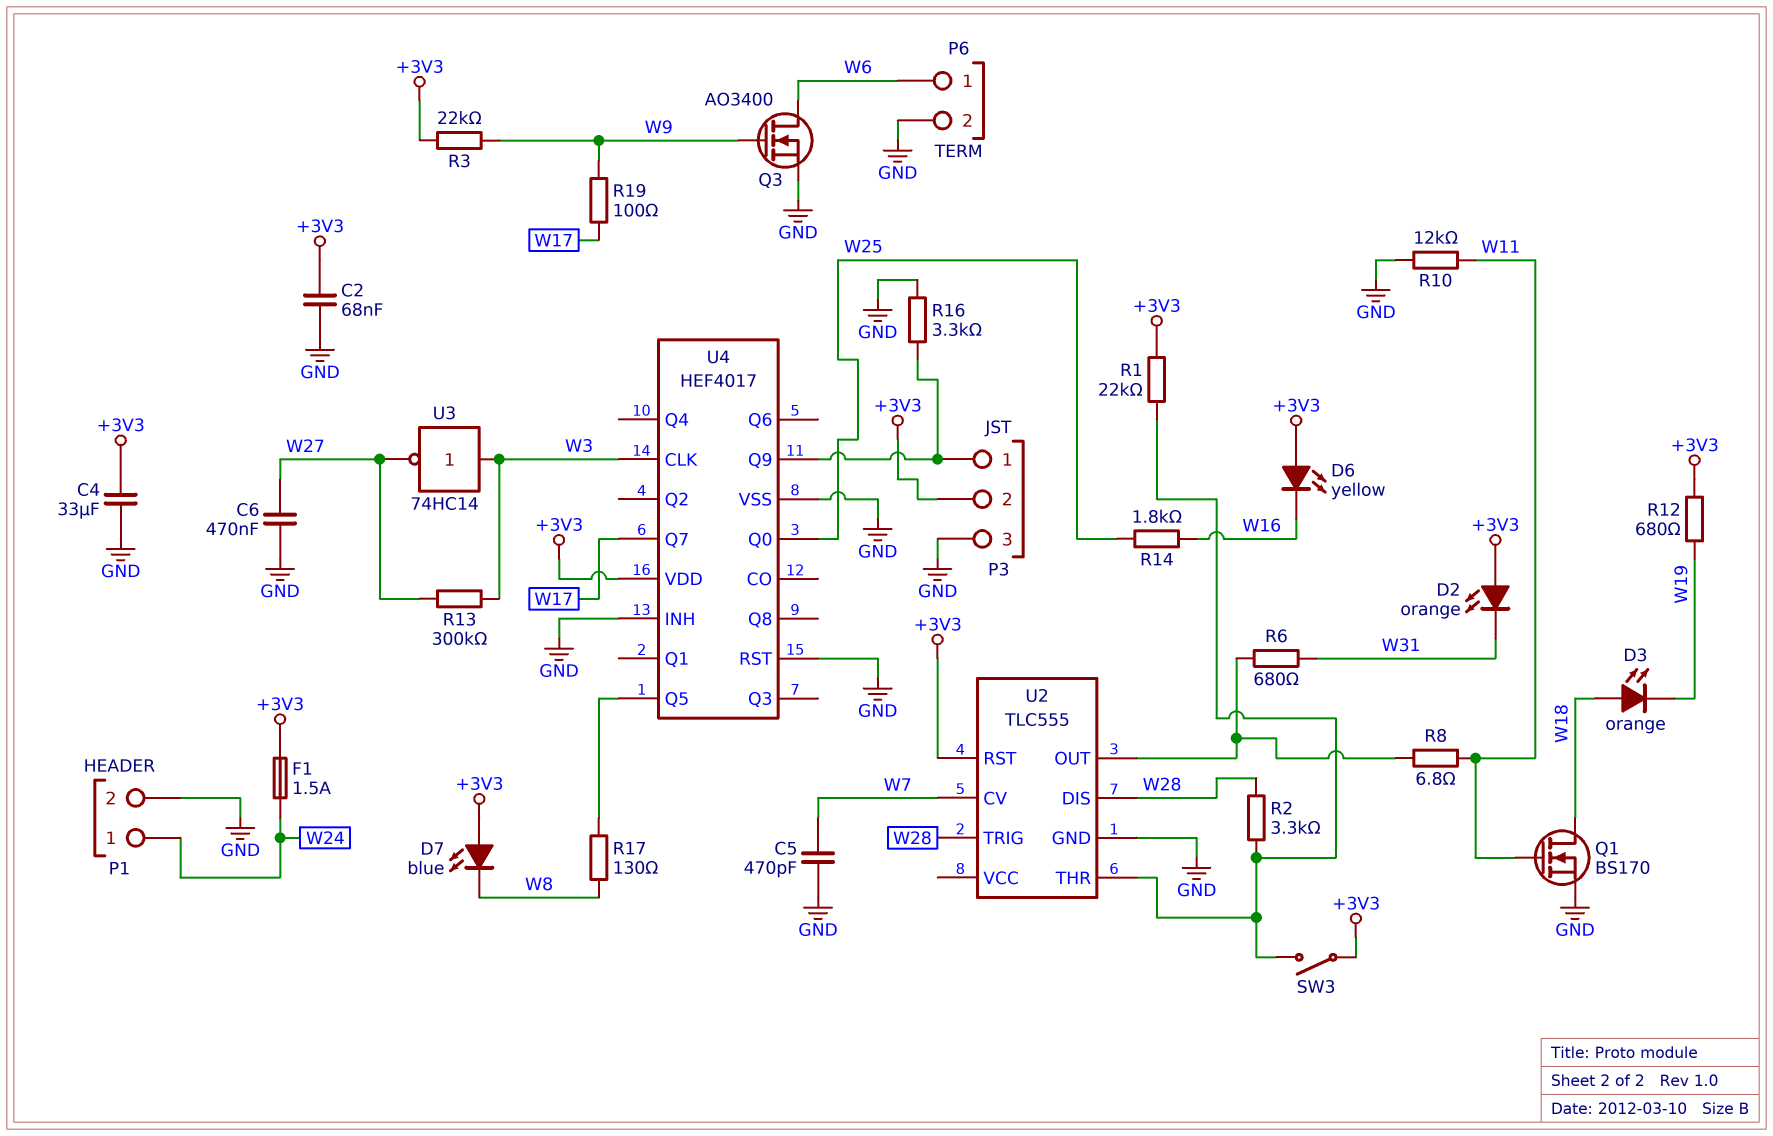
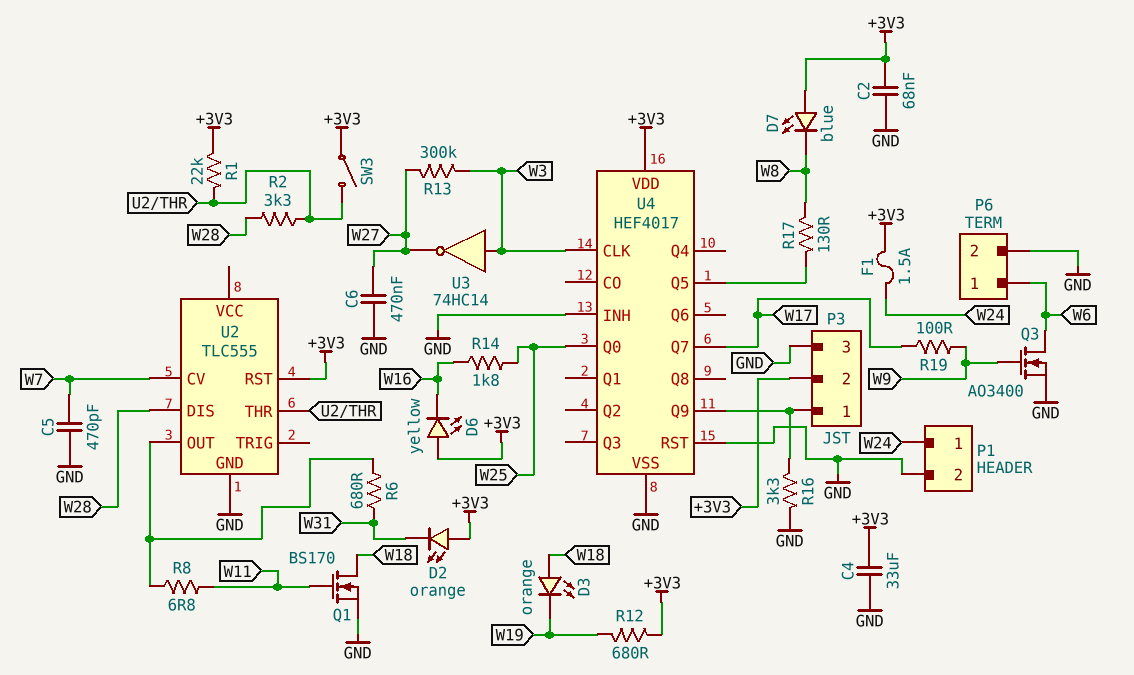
R3: 22k (+3V3, W9) -> none
R10: 12k (GND, W11) -> none
U2 pin TRIG: W28 -> none

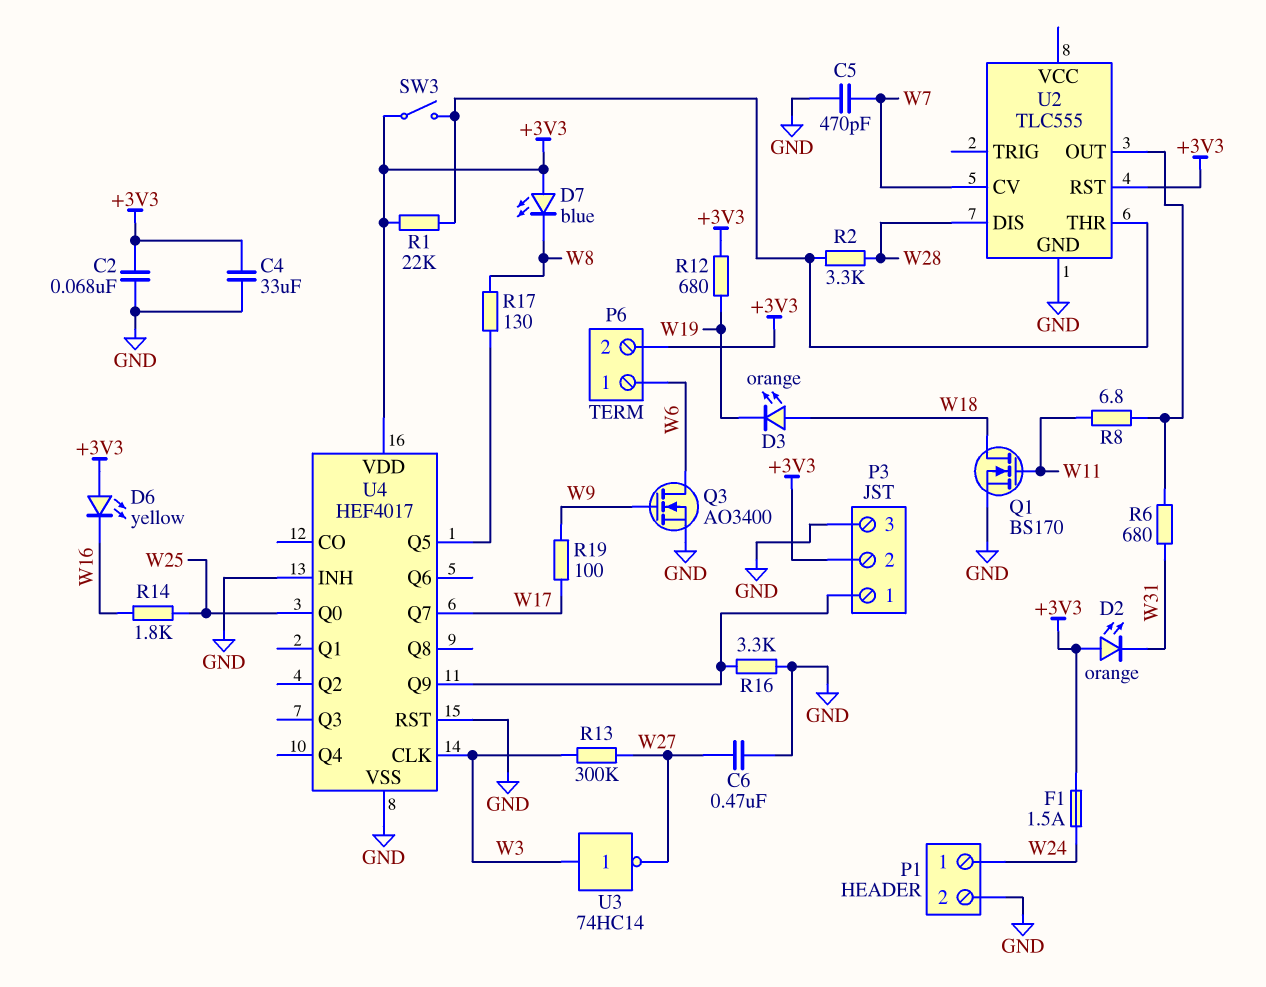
P6 pin 2: GND -> +3V3

